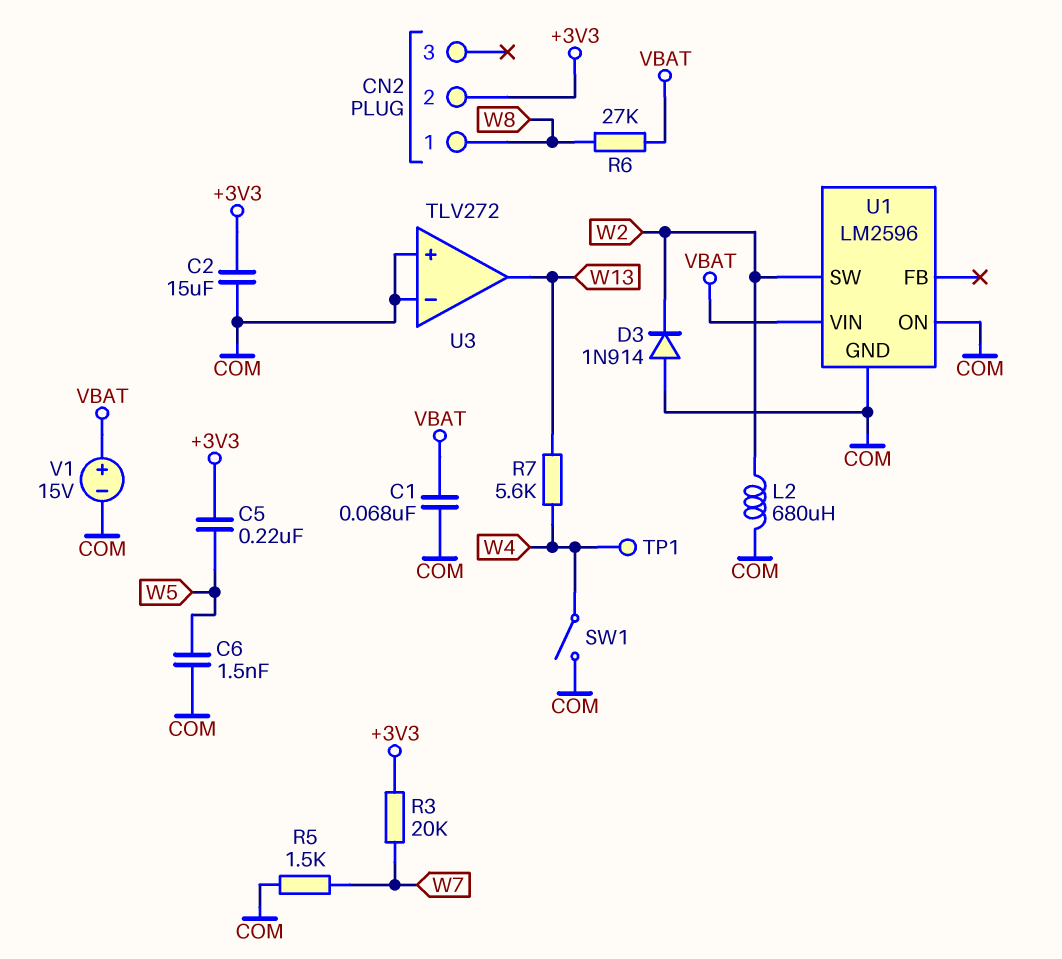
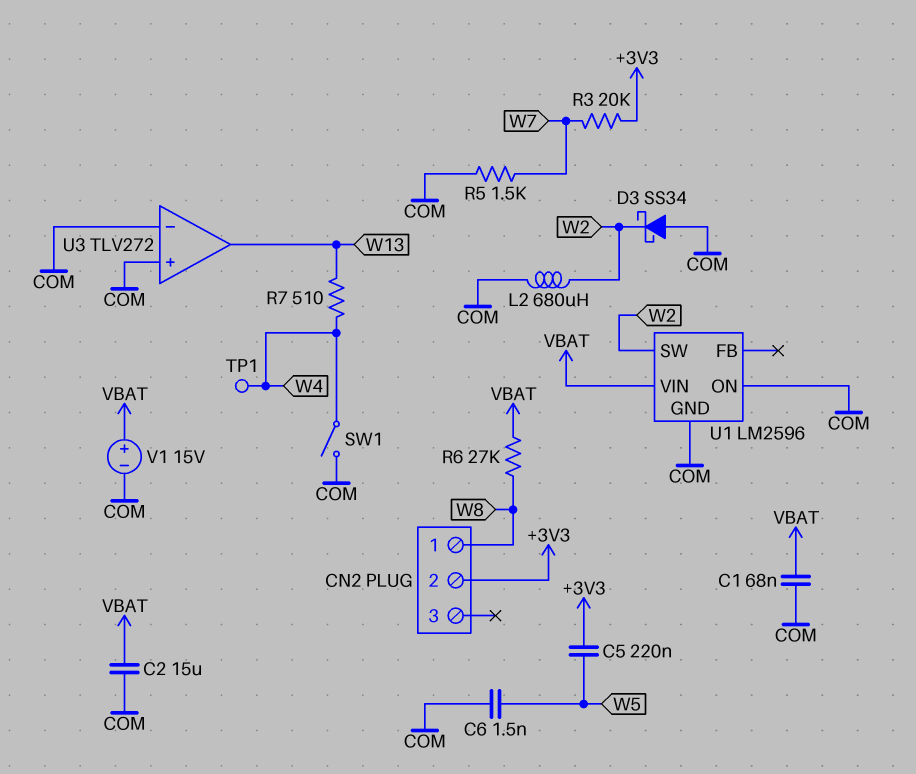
C2: 15uF (+3V3, COM) -> 15uF (COM, VBAT)
D3: diode 1N914 (A COM, K W2) -> schottky SS34 (A COM, K W2)
R7: 5.6k (W4, W13) -> 510 (W4, W13)

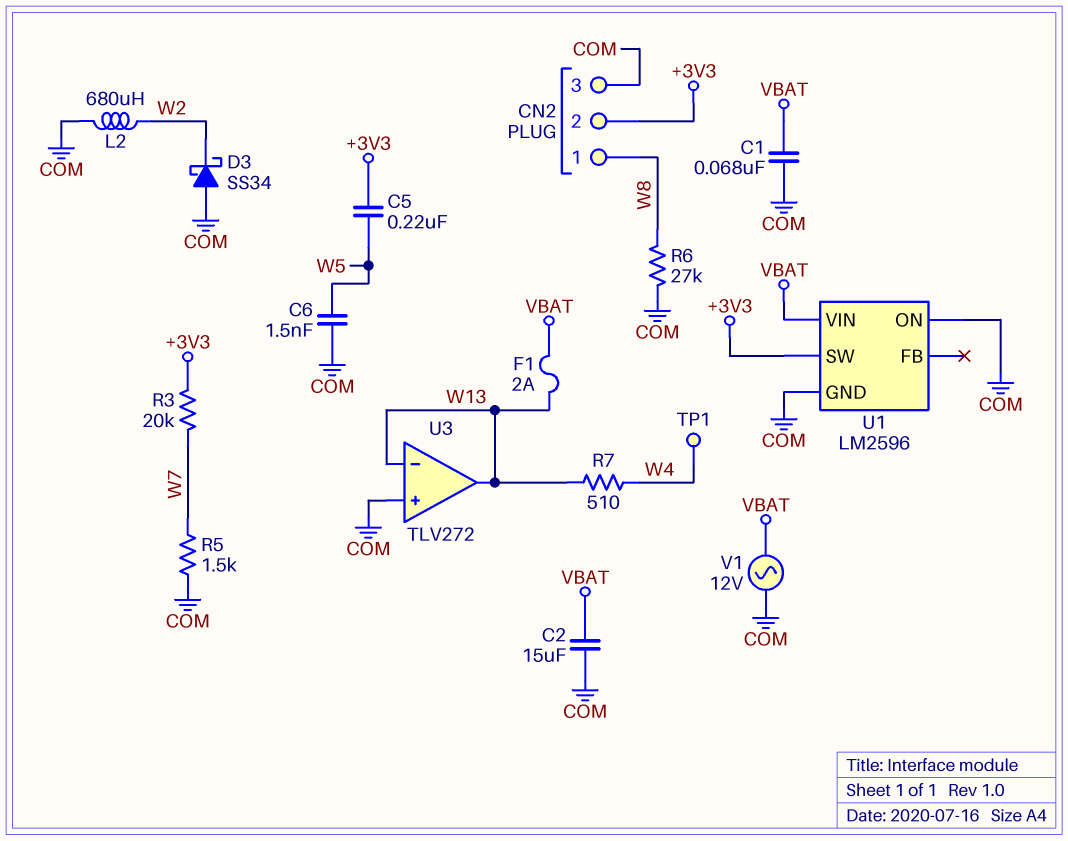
CN2 pin 3: none -> COM
F1: none -> 2A (VBAT, W13)
R6: 27k (VBAT, W8) -> 27k (COM, W8)
SW1: switch (COM, W4) -> none
U1 pin SW: W2 -> +3V3
U3 pin in-: COM -> W13
V1: 15V (plus VBAT, minus COM) -> AC 12V (COM, VBAT)

